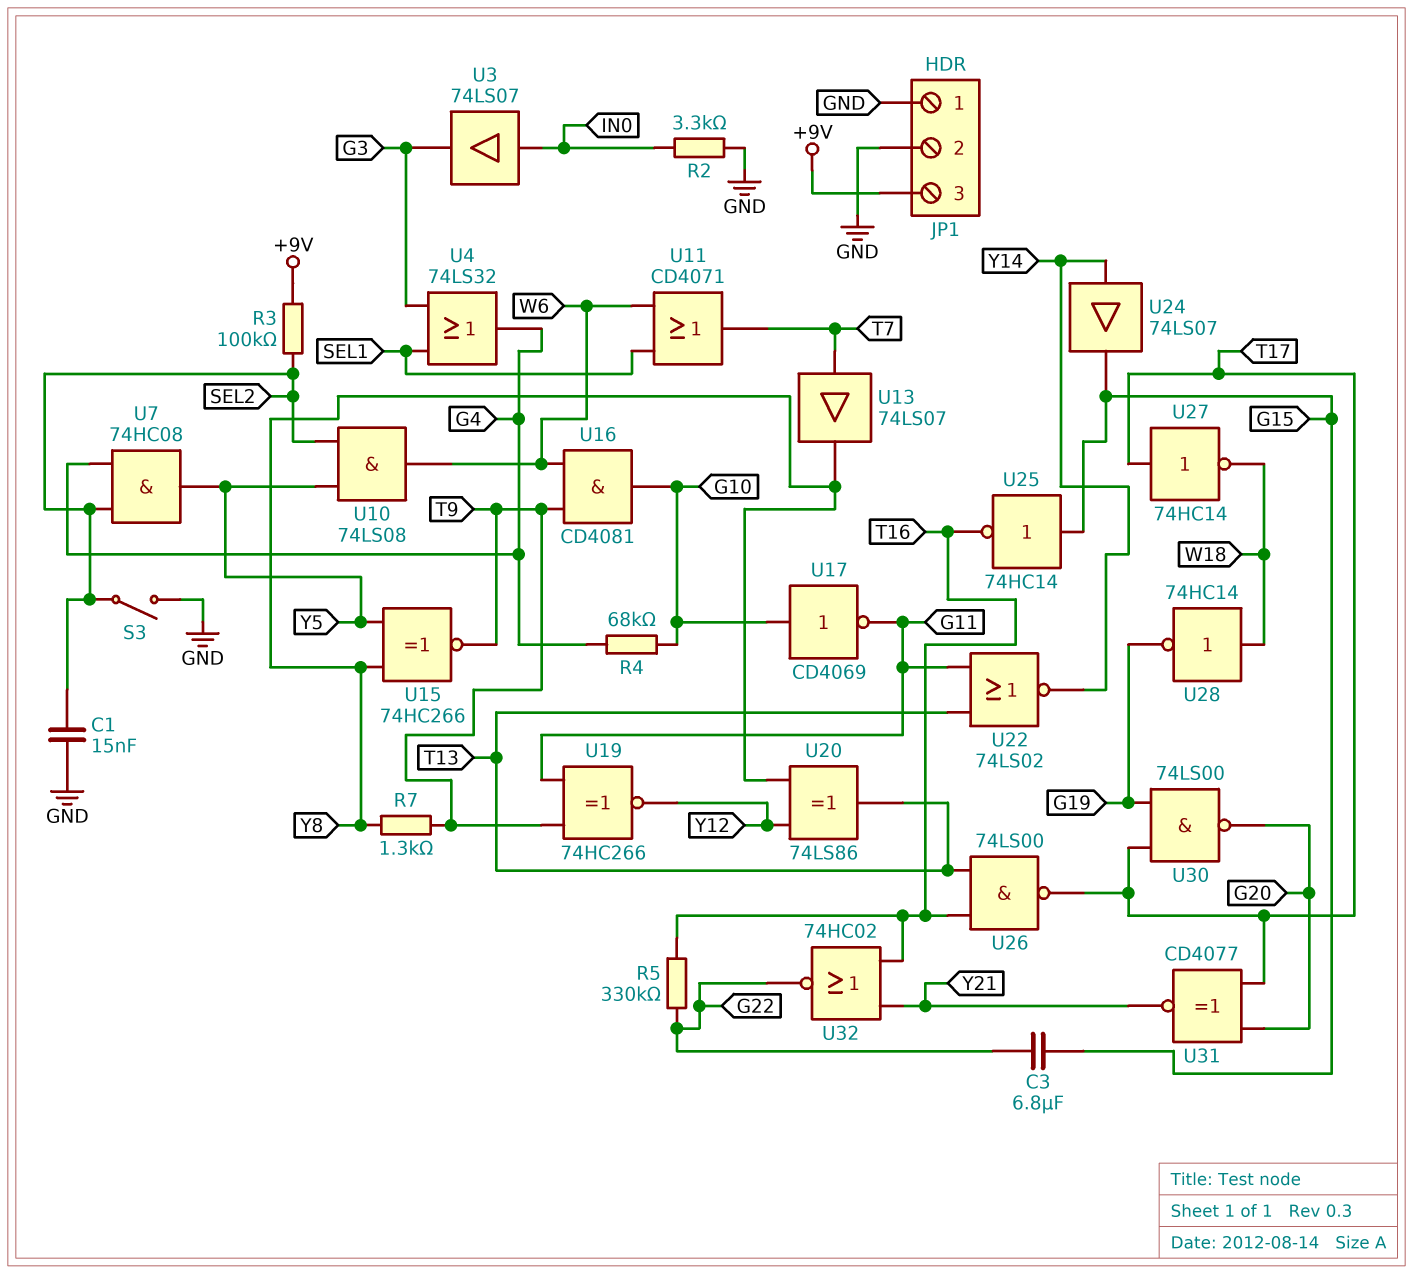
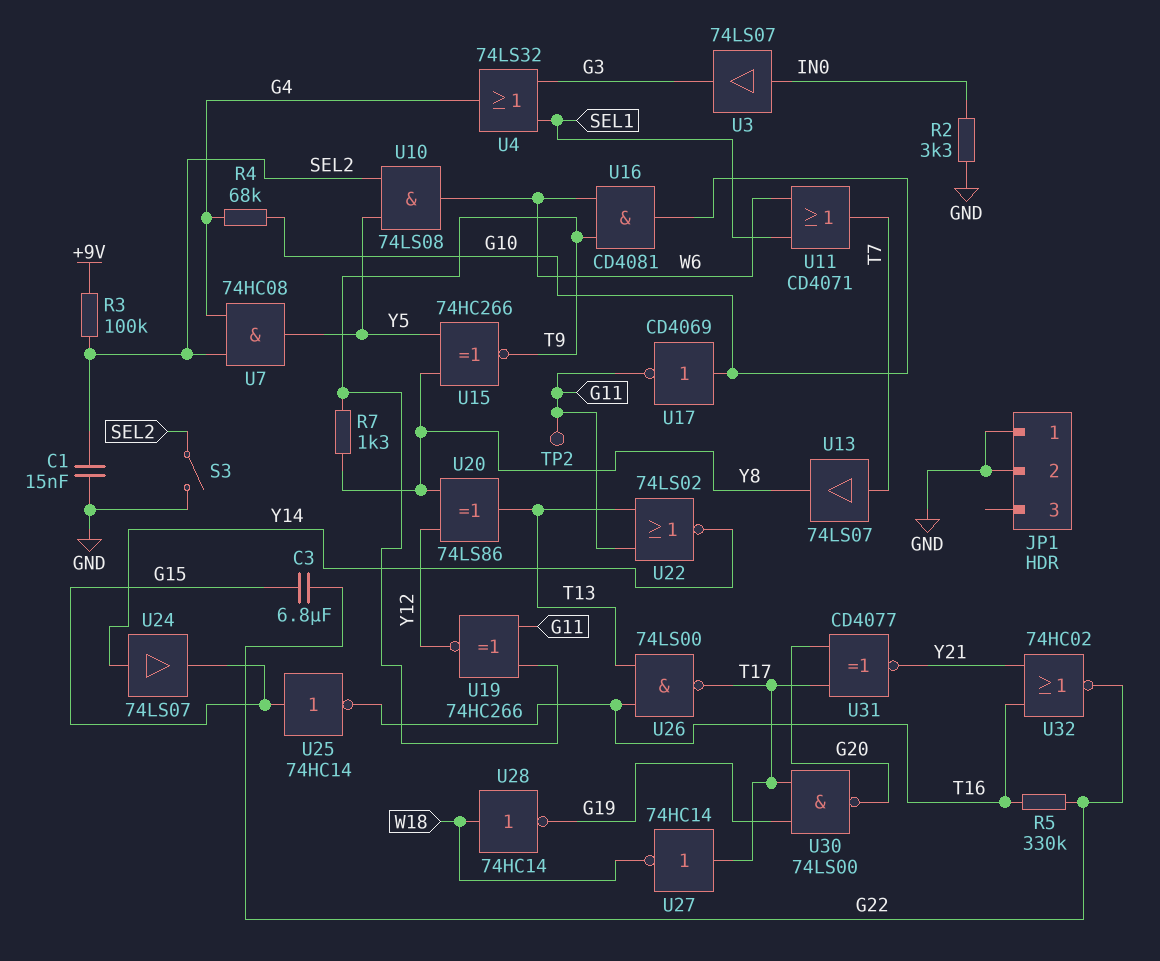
JP1 pin 3: +9V -> none
TP2: none -> test point (G11)

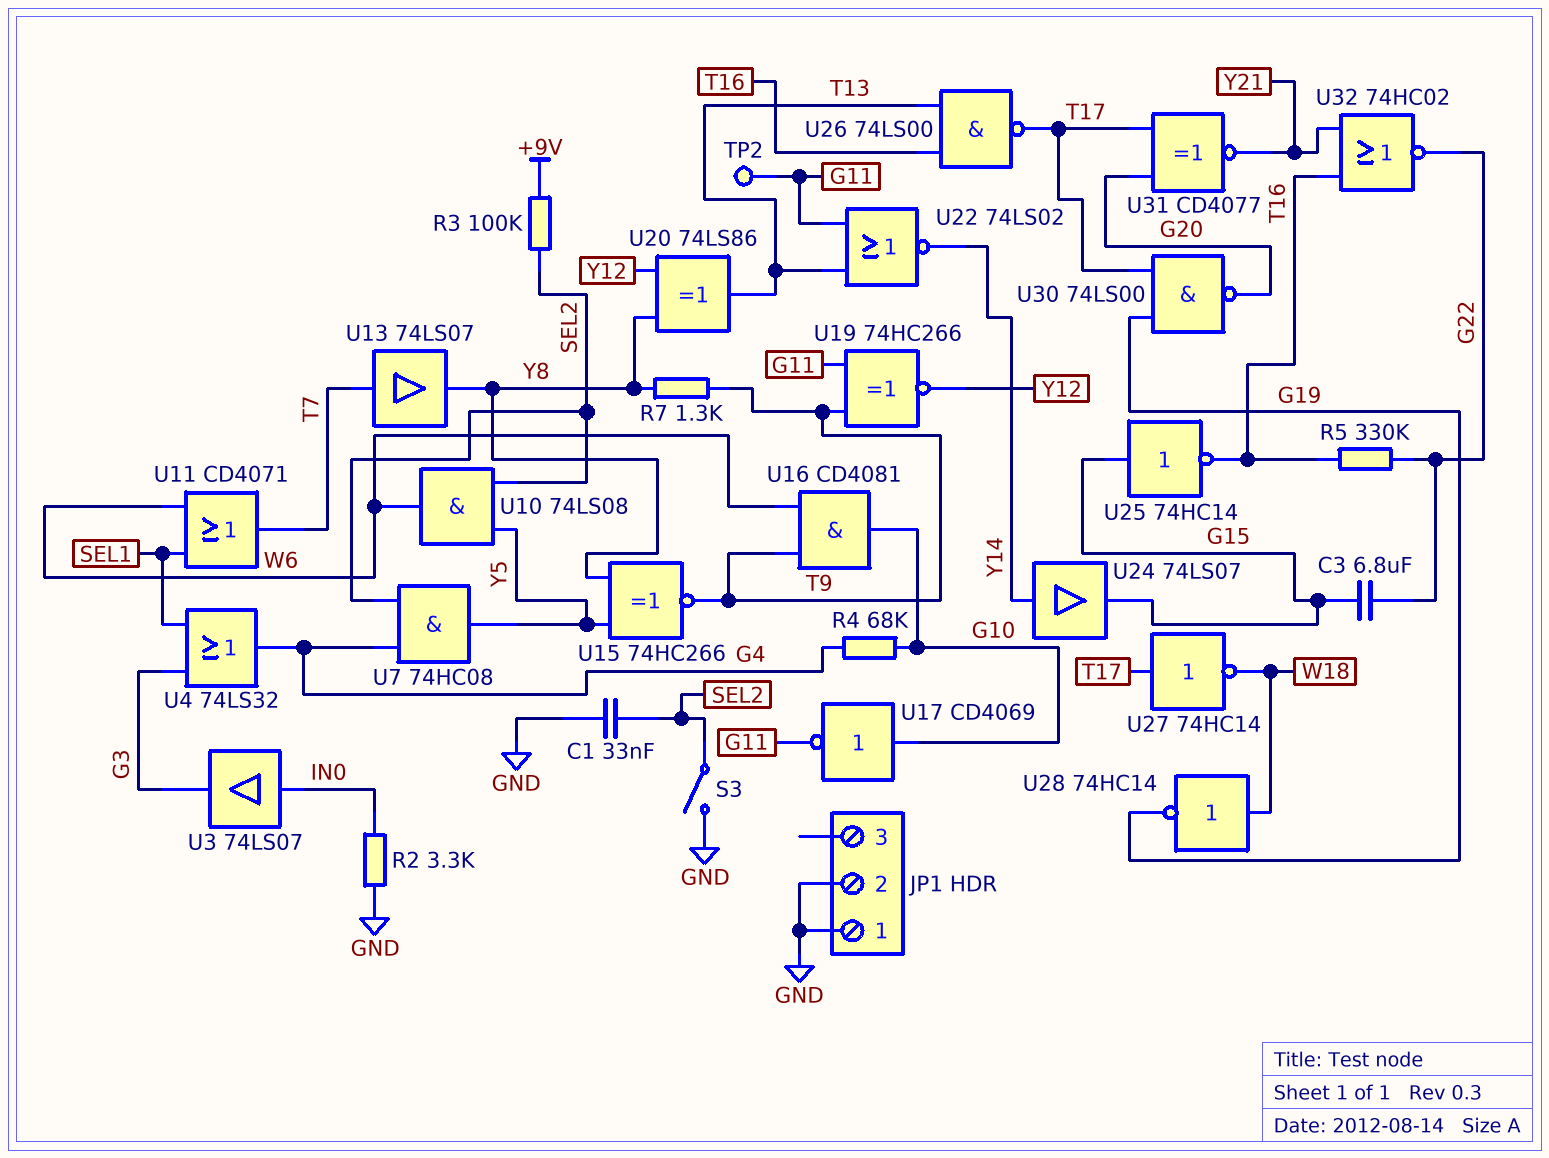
C1: 15nF (GND, SEL2) -> 33nF (GND, SEL2)

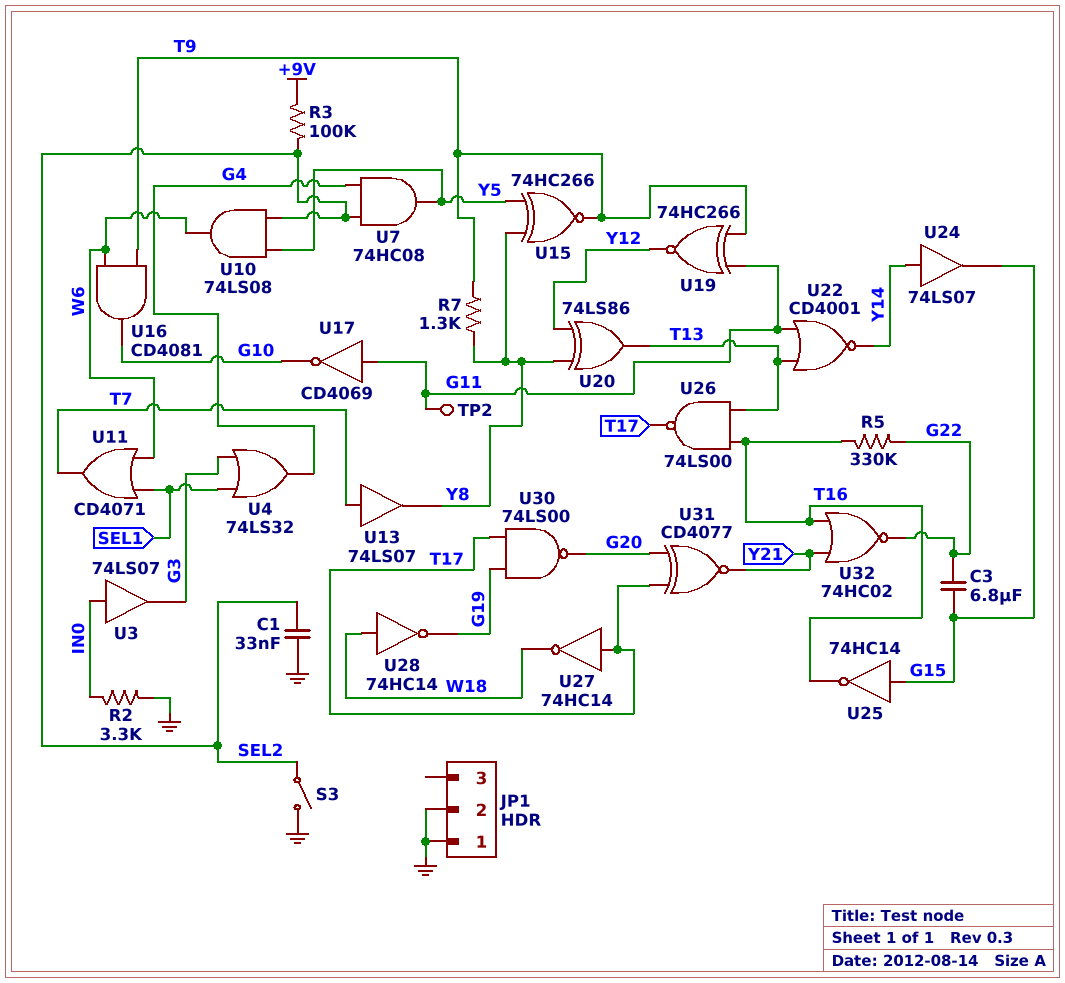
R4: 68k (G4, G10) -> none
U17: NOT CD4069 (in G10, out G11) -> NOT CD4069 (in G11, out G10)
U22: NOR 74LS02 (in G11, in T13, out Y14) -> NOR CD4001 (in G11, in T13, out Y14)

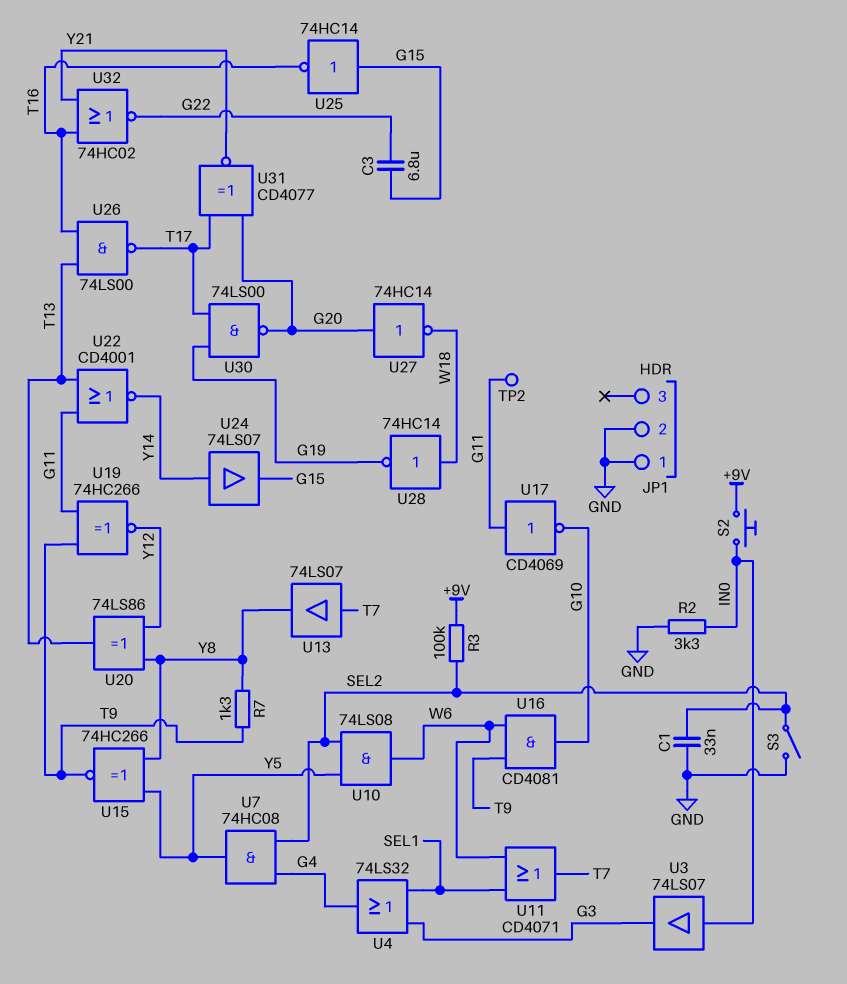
R5: 330k (G22, T16) -> none
S2: none -> button (+9V, IN0)
U27: NOT 74HC14 (in T17, out W18) -> NOT 74HC14 (in G20, out W18)

